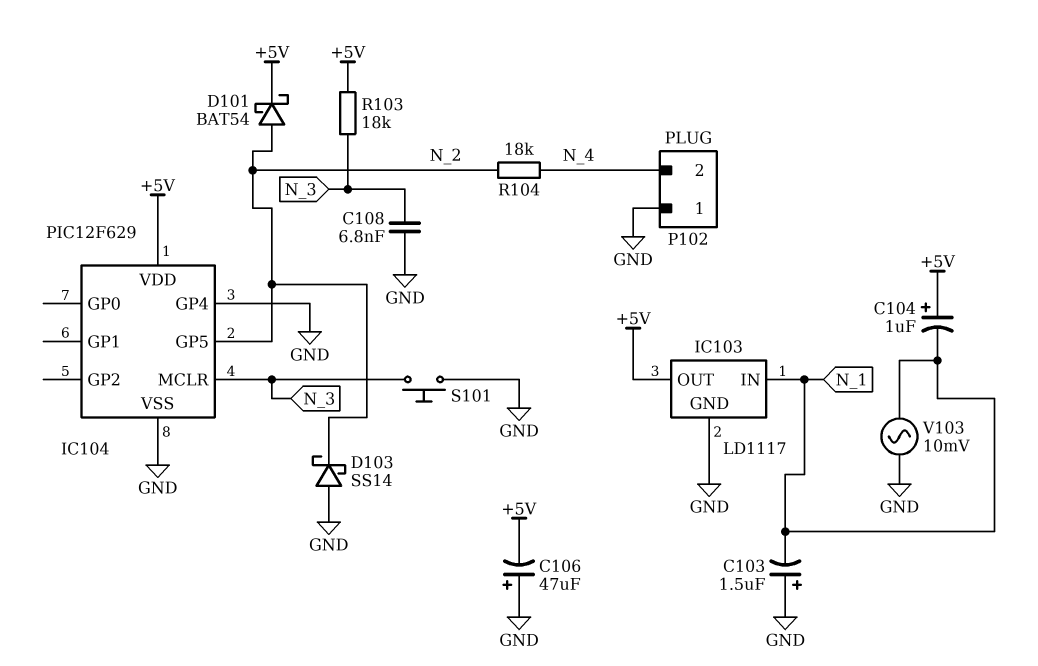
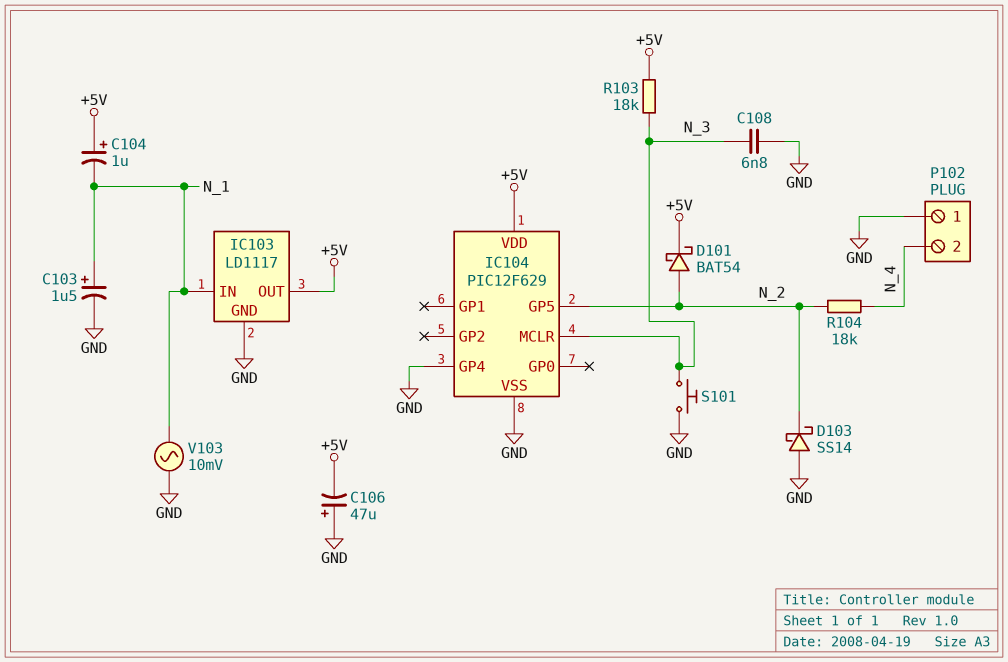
C103: 1.5uF (plus GND, minus N_1) -> 1.5uF (plus N_1, minus GND)

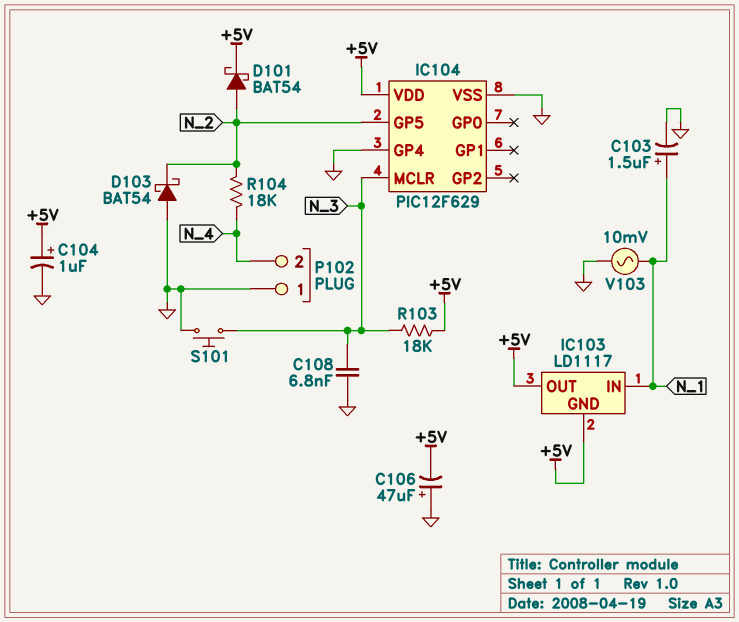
C104: 1uF (plus +5V, minus N_1) -> 1uF (plus +5V, minus GND)
D103: schottky SS14 (A GND, K N_2) -> schottky BAT54 (A GND, K N_2)
IC103 pin GND: GND -> +5V

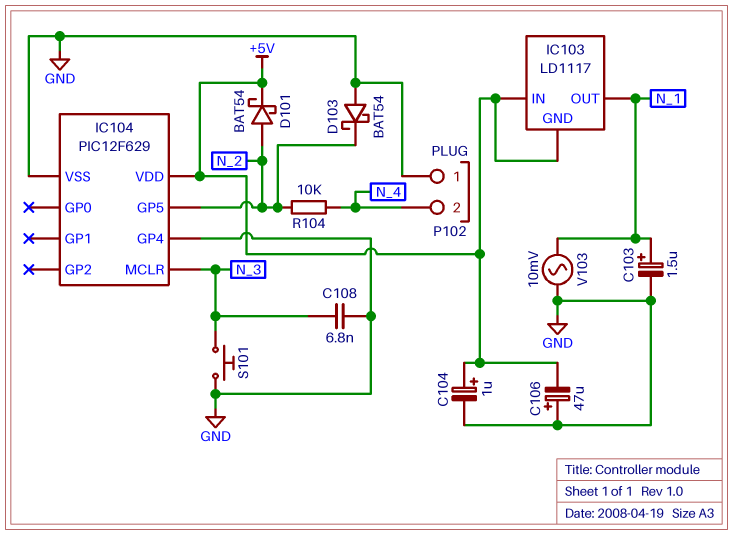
IC103 pin IN: N_1 -> +5V
IC103 pin OUT: +5V -> N_1
R103: 18k (+5V, N_3) -> none
R104: 18k (N_2, N_4) -> 10k (N_2, N_4)

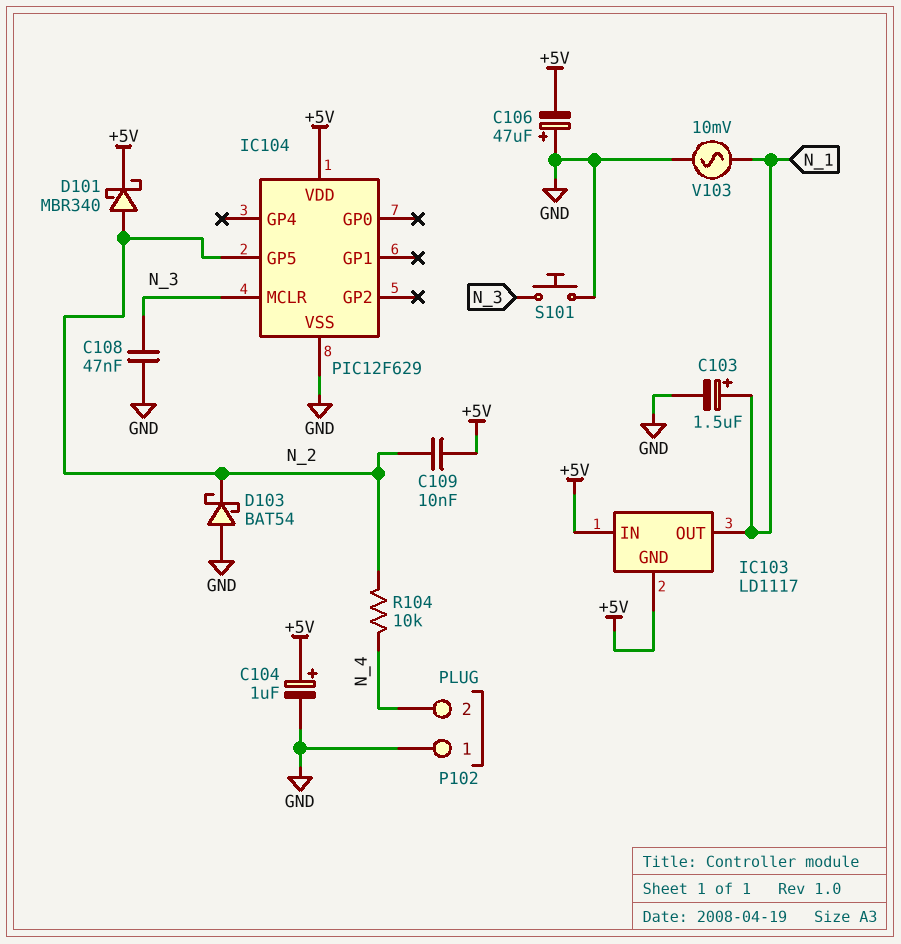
C108: 6.8nF (GND, N_3) -> 47nF (GND, N_3)
C109: none -> 10nF (+5V, N_2)
D101: schottky BAT54 (A N_2, K +5V) -> schottky MBR340 (A N_2, K +5V)
IC104 pin GP4: GND -> none

